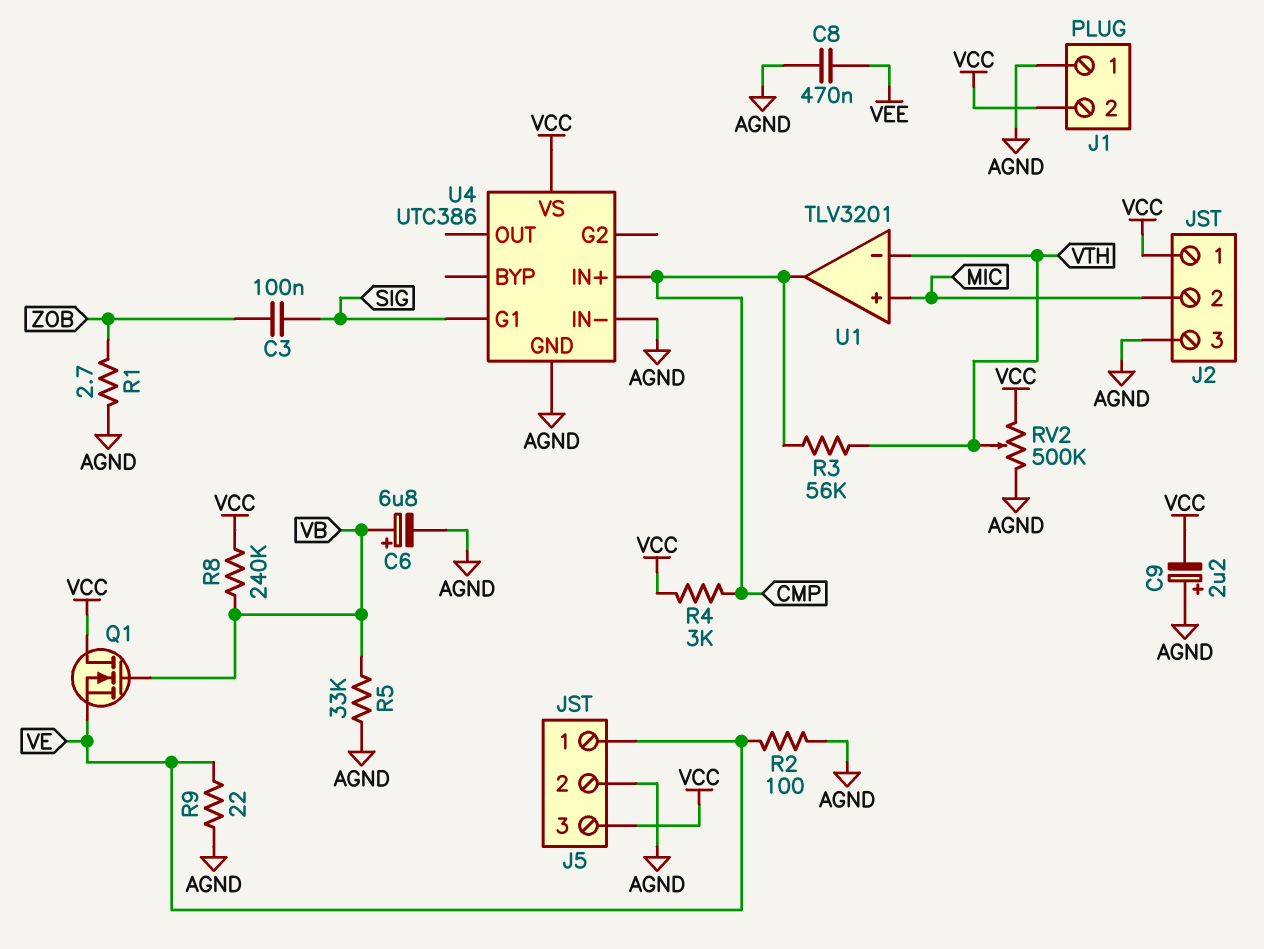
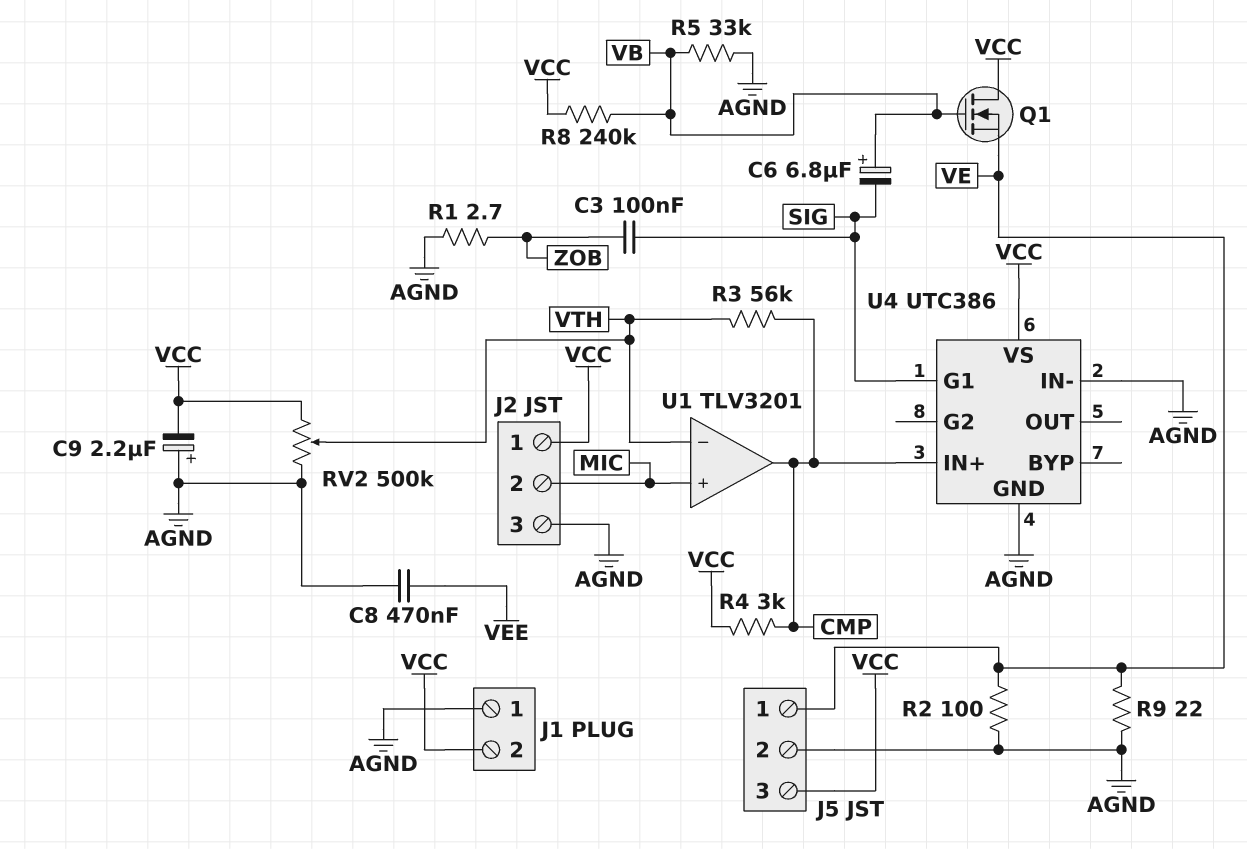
C6: 6.8uF (plus VB, minus AGND) -> 6.8uF (plus VB, minus SIG)

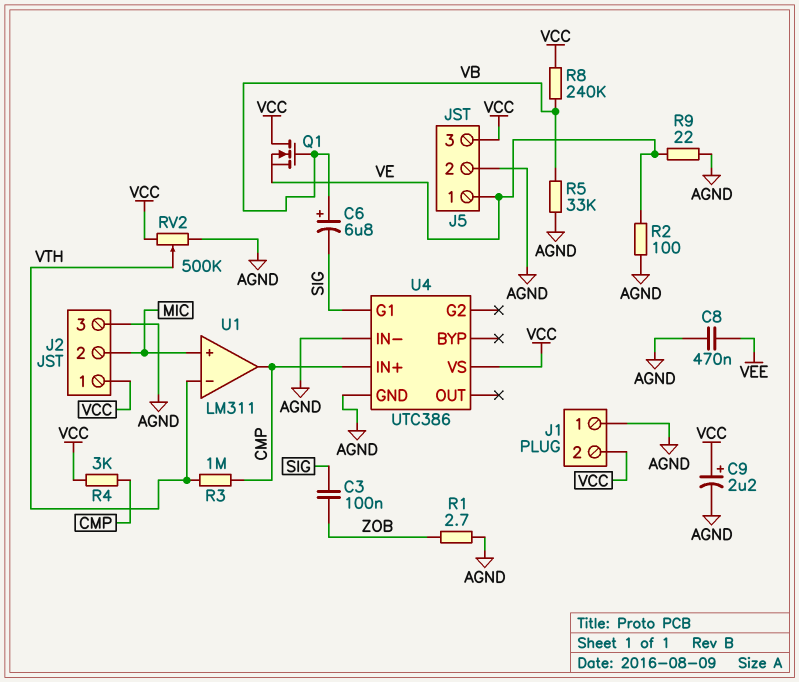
C9: 2.2uF (plus AGND, minus VCC) -> 2.2uF (plus VCC, minus AGND)
R3: 56k (CMP, VTH) -> 1M (CMP, VTH)
U1: TLV3201 -> LM311

